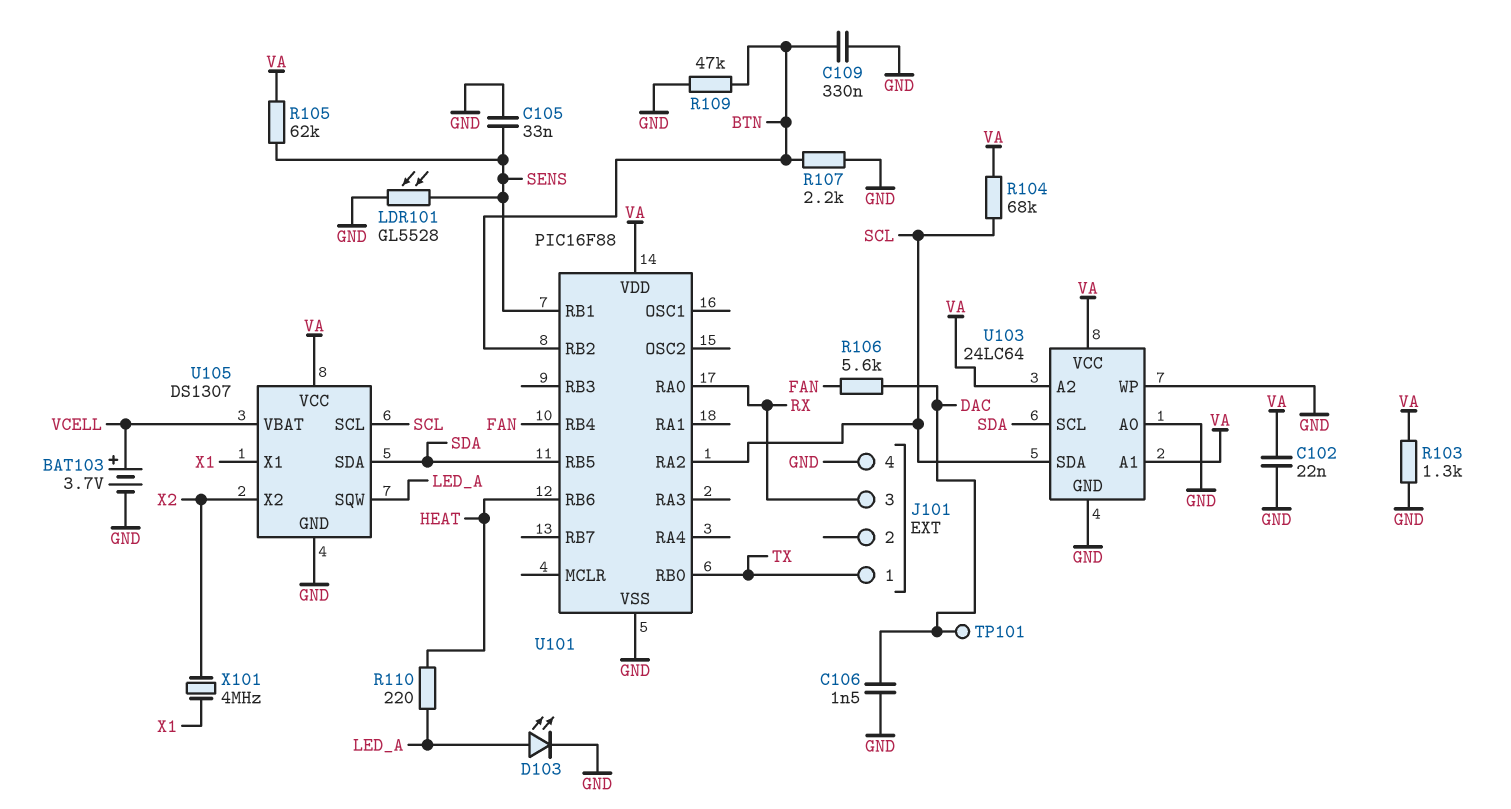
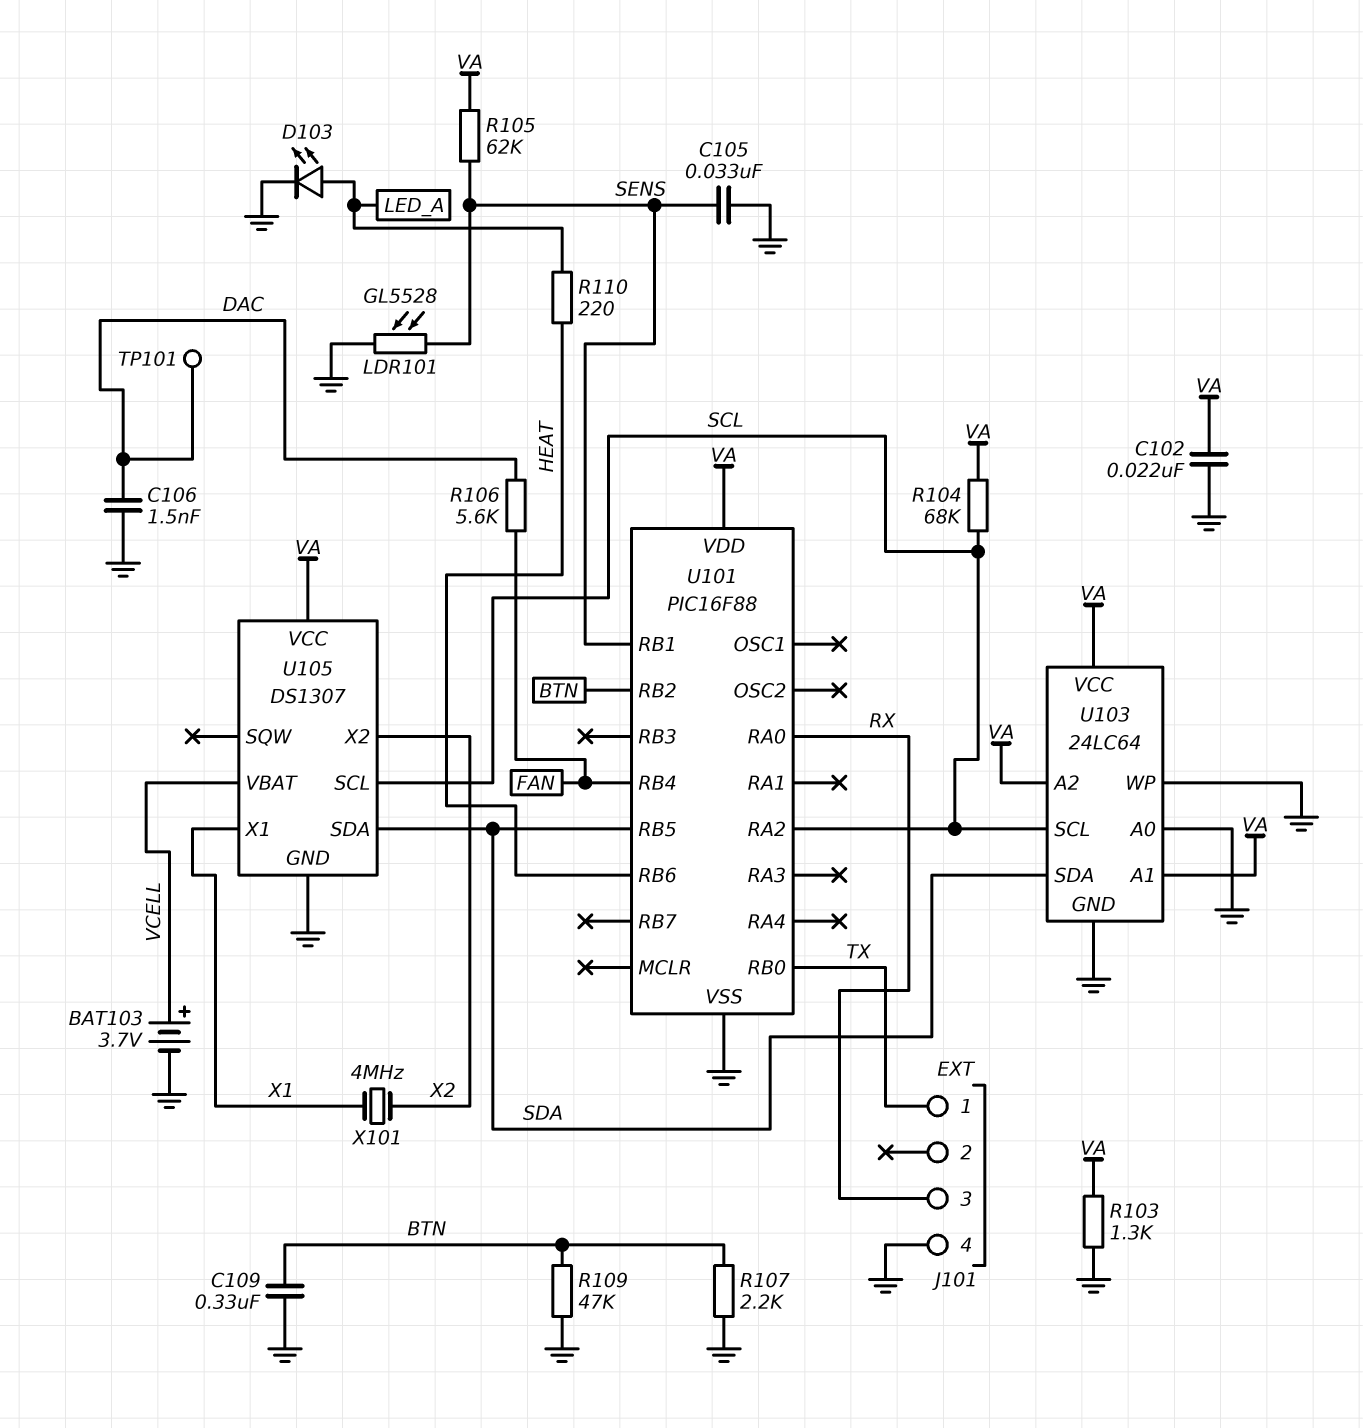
U103 pin SCL: SDA -> SCL
U103 pin SDA: SCL -> SDA
U105 pin SQW: LED_A -> none

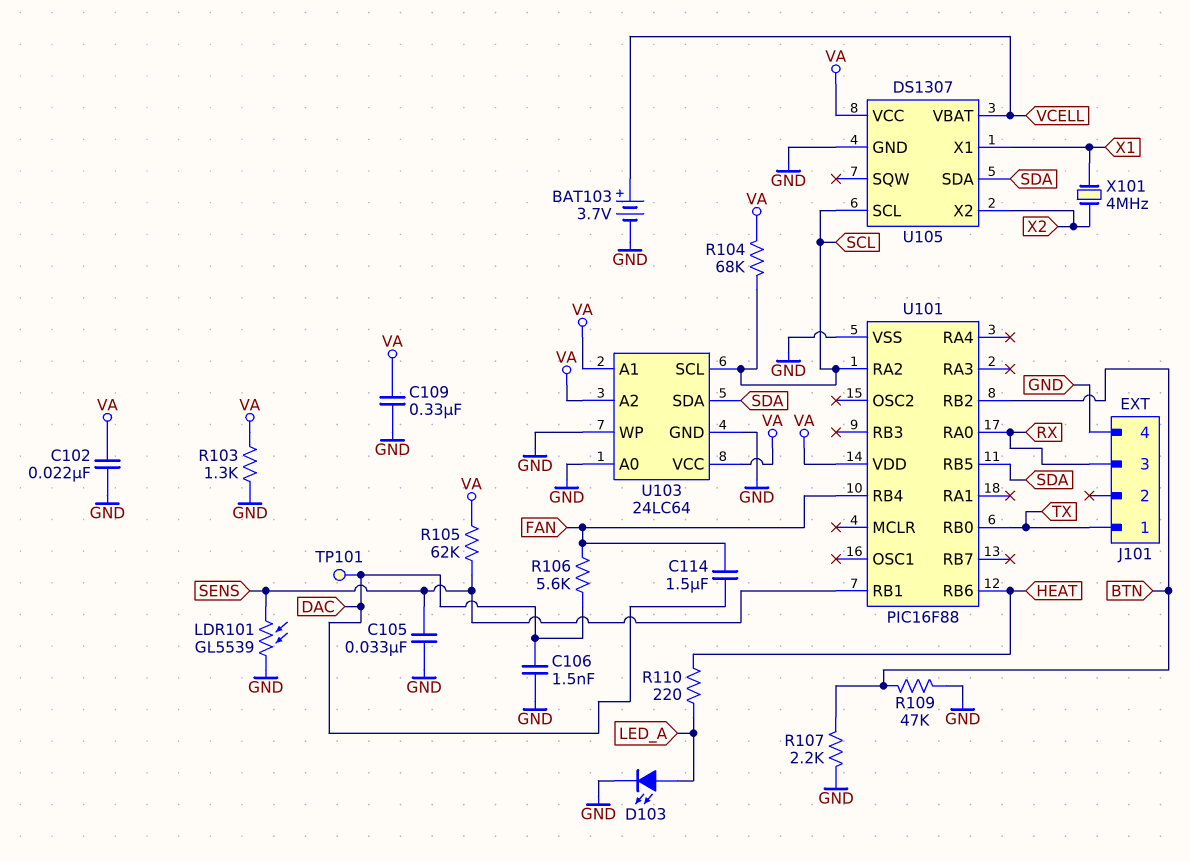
C109: 330nF (BTN, GND) -> 330nF (GND, VA)
C114: none -> 1.5uF (DAC, FAN)
LDR101: GL5528 (GND, SENS) -> GL5539 (GND, SENS)

